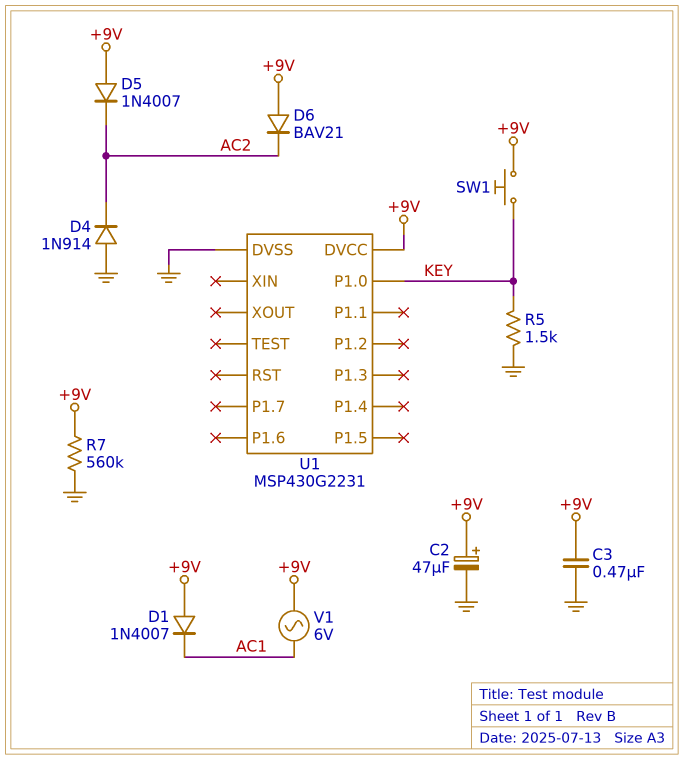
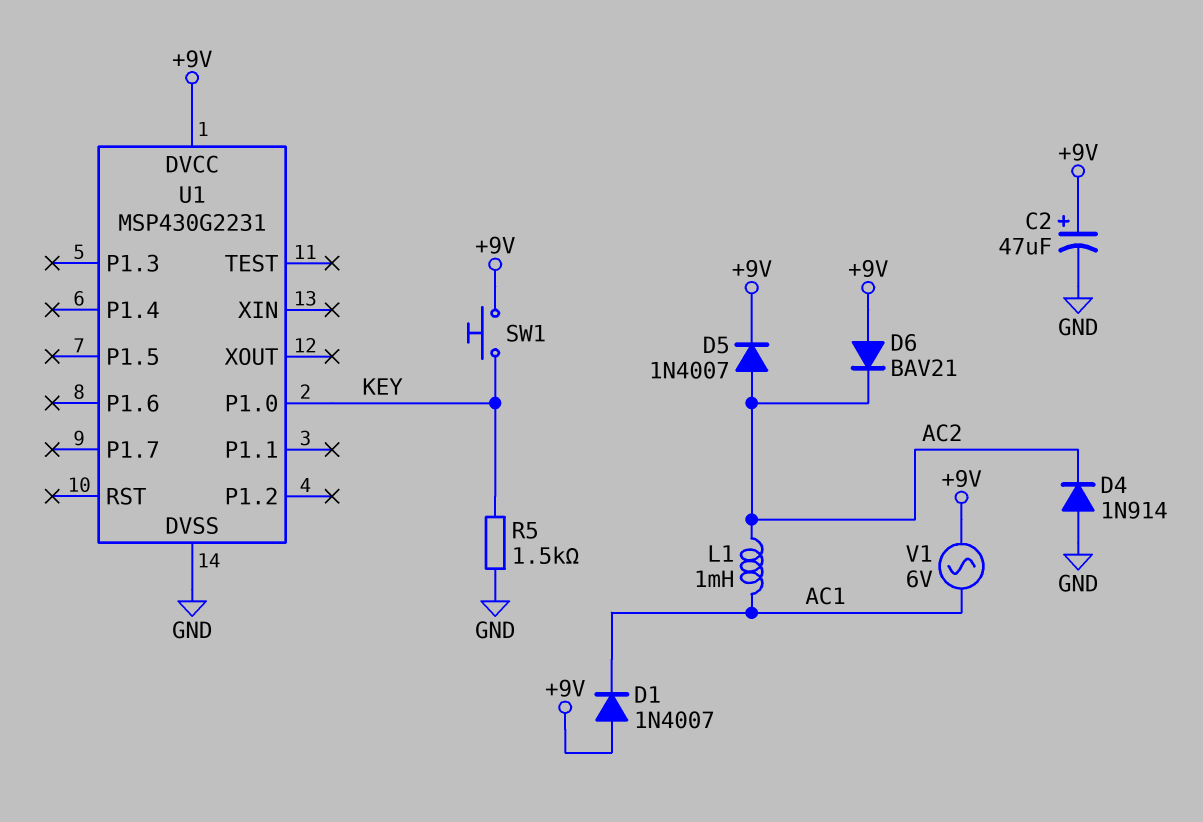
C3: 470nF (+9V, GND) -> none
D5: diode 1N4007 (A +9V, K AC2) -> diode 1N4007 (A AC2, K +9V)
L1: none -> 1mH (AC1, AC2)
R7: 560k (+9V, GND) -> none

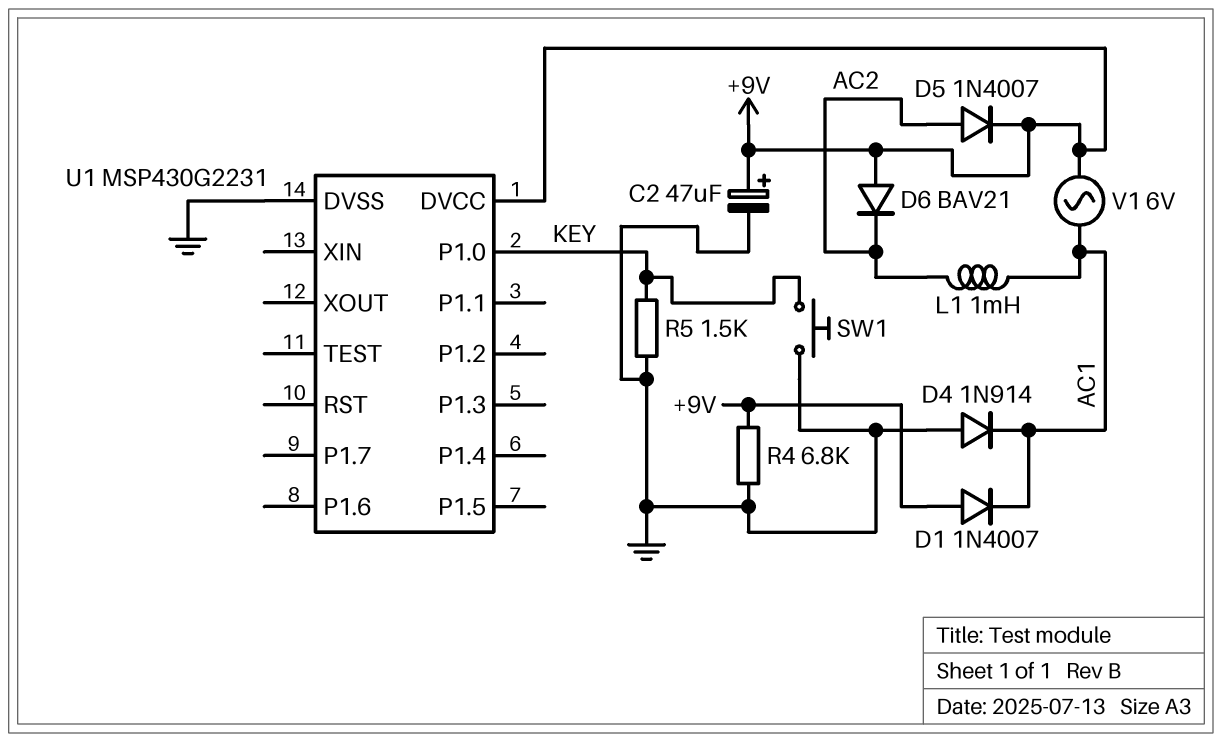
D4: diode 1N914 (A GND, K AC2) -> diode 1N914 (A GND, K AC1)
R4: none -> 6.8k (+9V, GND)
SW1: button (+9V, KEY) -> button (GND, KEY)

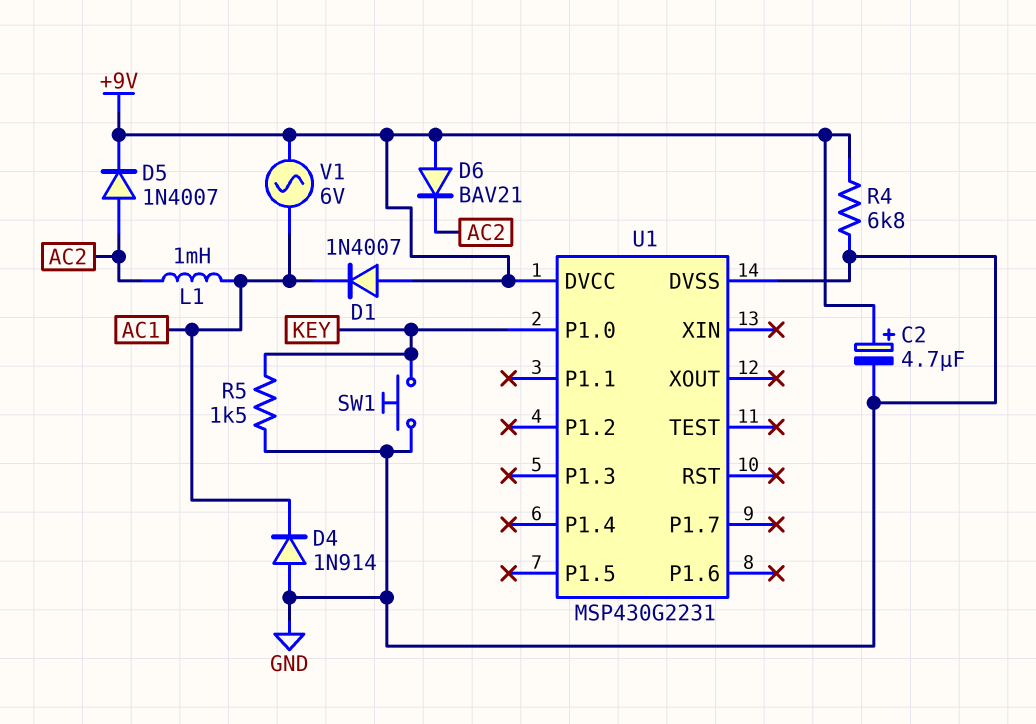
C2: 47uF (plus +9V, minus GND) -> 4.7uF (plus +9V, minus GND)

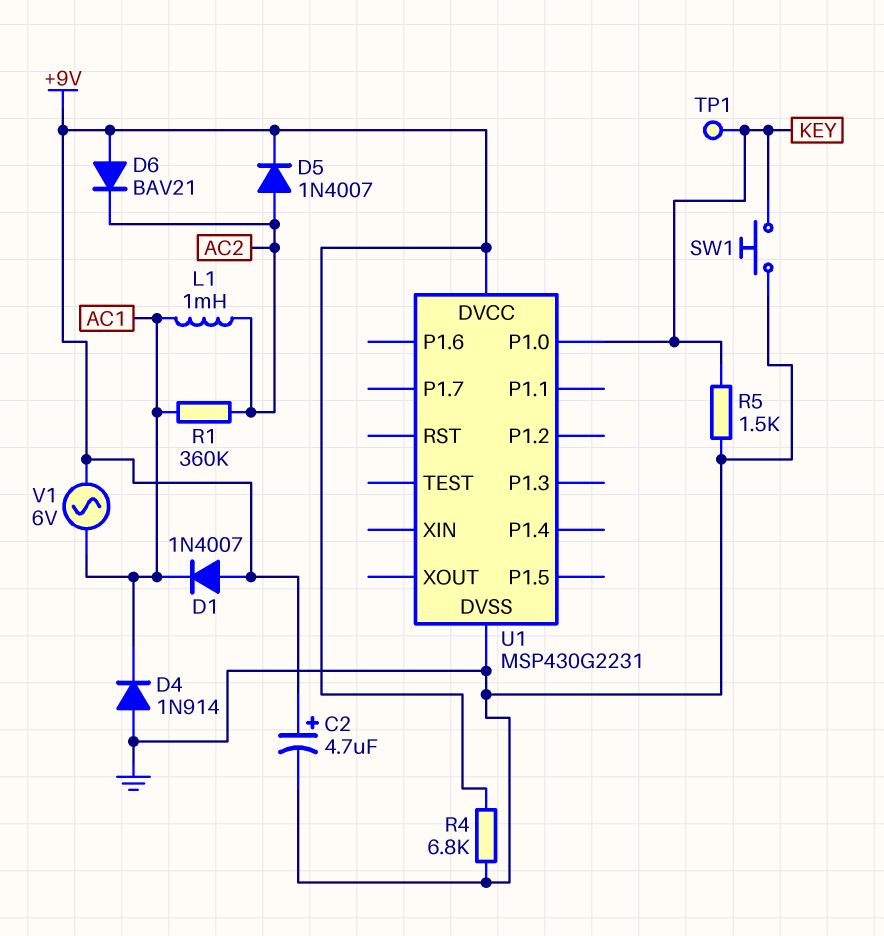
R1: none -> 360k (AC1, AC2)
TP1: none -> test point (KEY)

